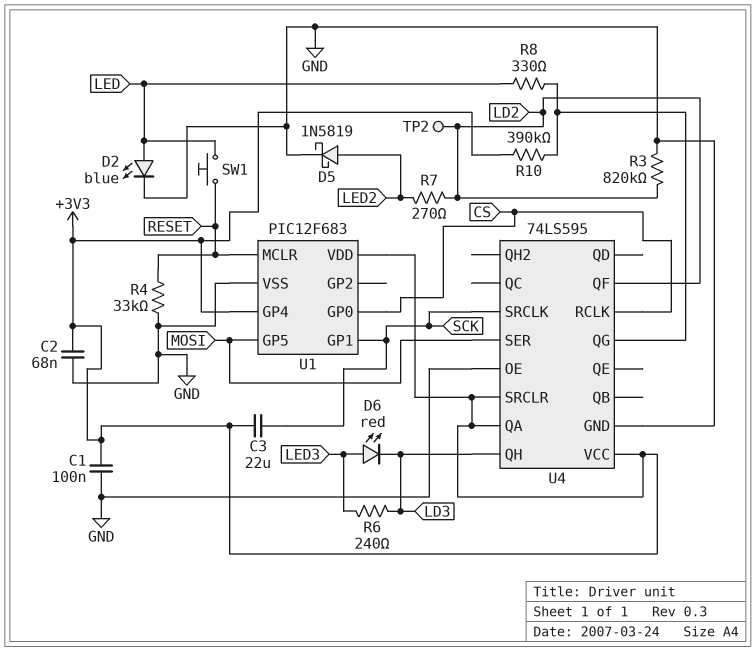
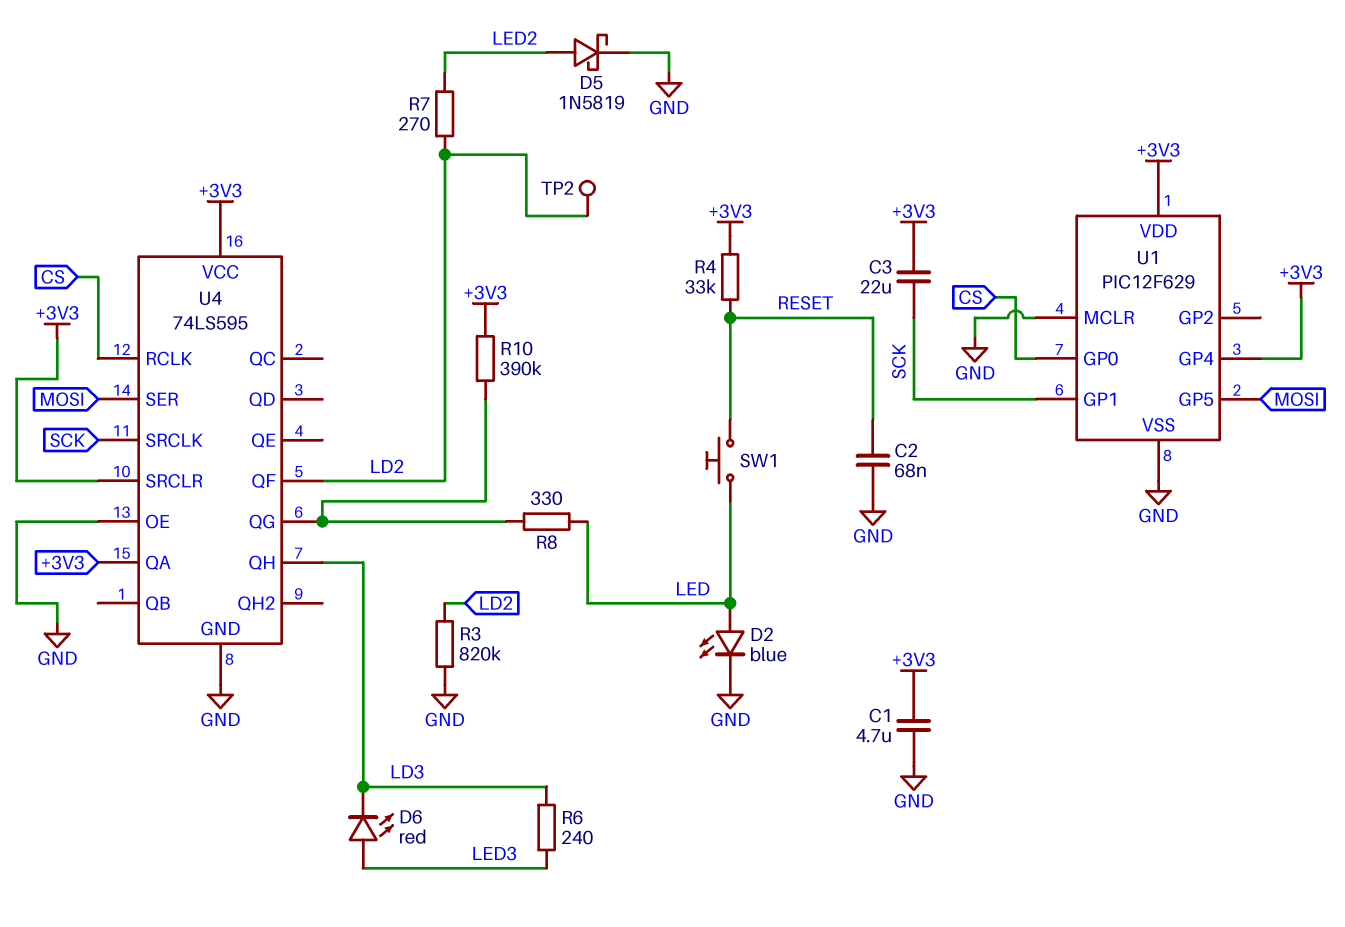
C1: 100nF (+3V3, GND) -> 4.7uF (+3V3, GND)
C2: 68nF (+3V3, GND) -> 68nF (GND, RESET)
R4: 33k (GND, RESET) -> 33k (+3V3, RESET)
U1: PIC12F683 -> PIC12F629
U1 pin MCLR: RESET -> GND

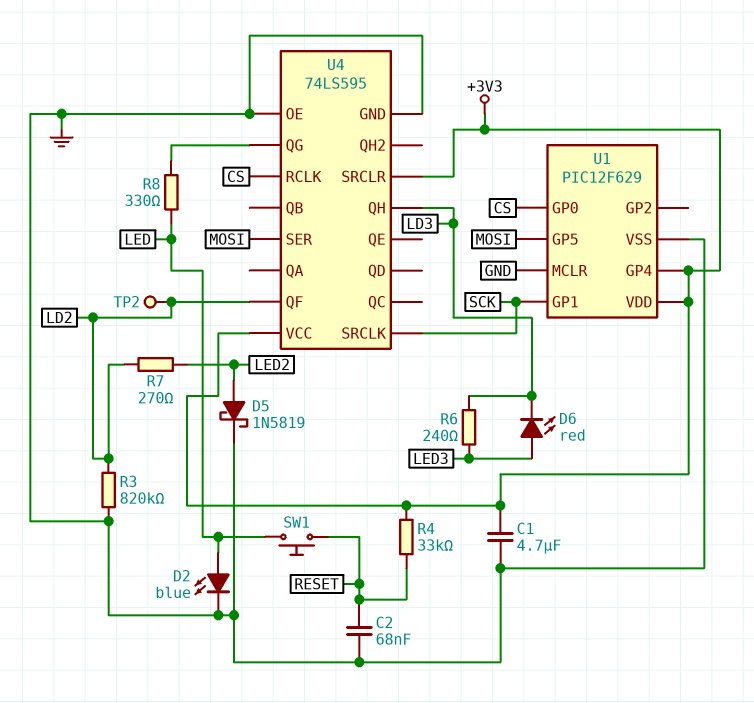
C3: 22uF (+3V3, SCK) -> none
R10: 390k (+3V3, U4/QG) -> none
U4 pin QA: +3V3 -> none

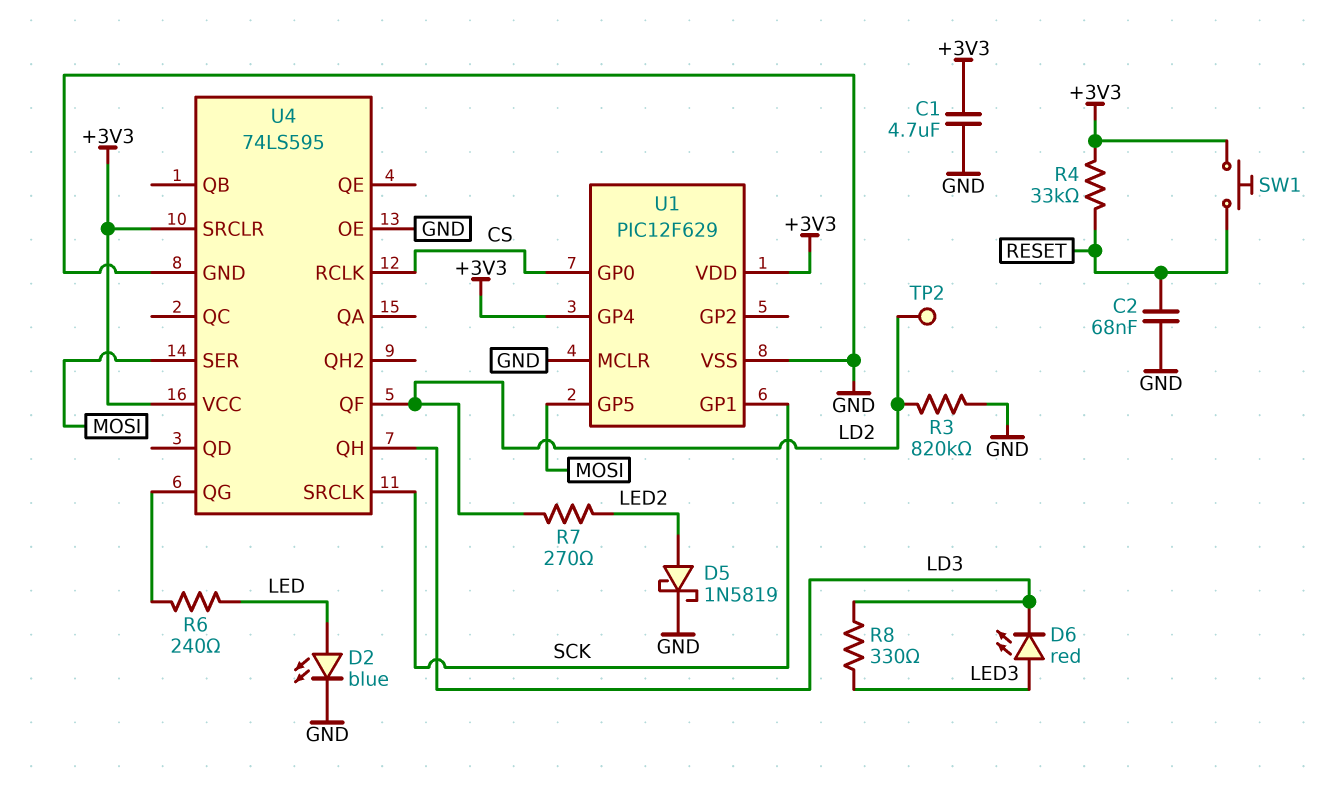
R6: 240 (LD3, LED3) -> 240 (LED, U4/QG)
R8: 330 (LED, U4/QG) -> 330 (LD3, LED3)
SW1: button (LED, RESET) -> button (+3V3, RESET)

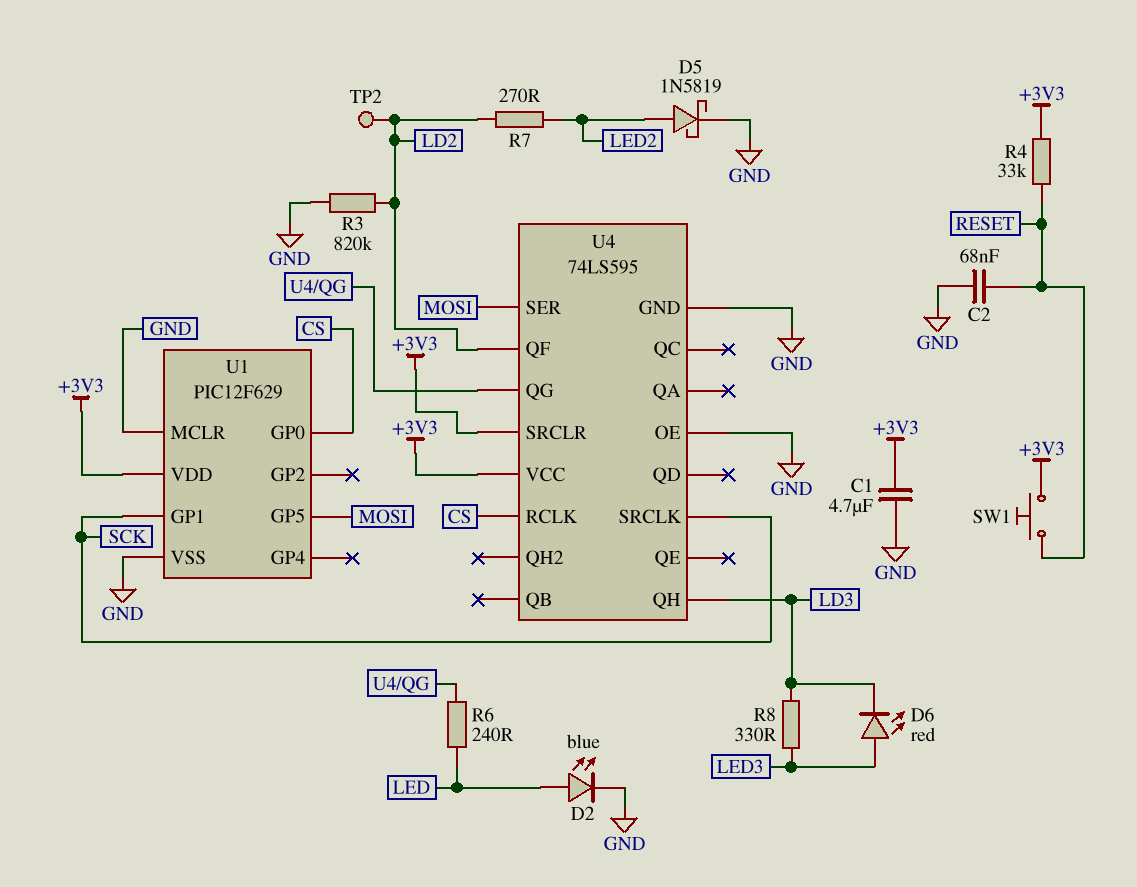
U1 pin GP4: +3V3 -> none

